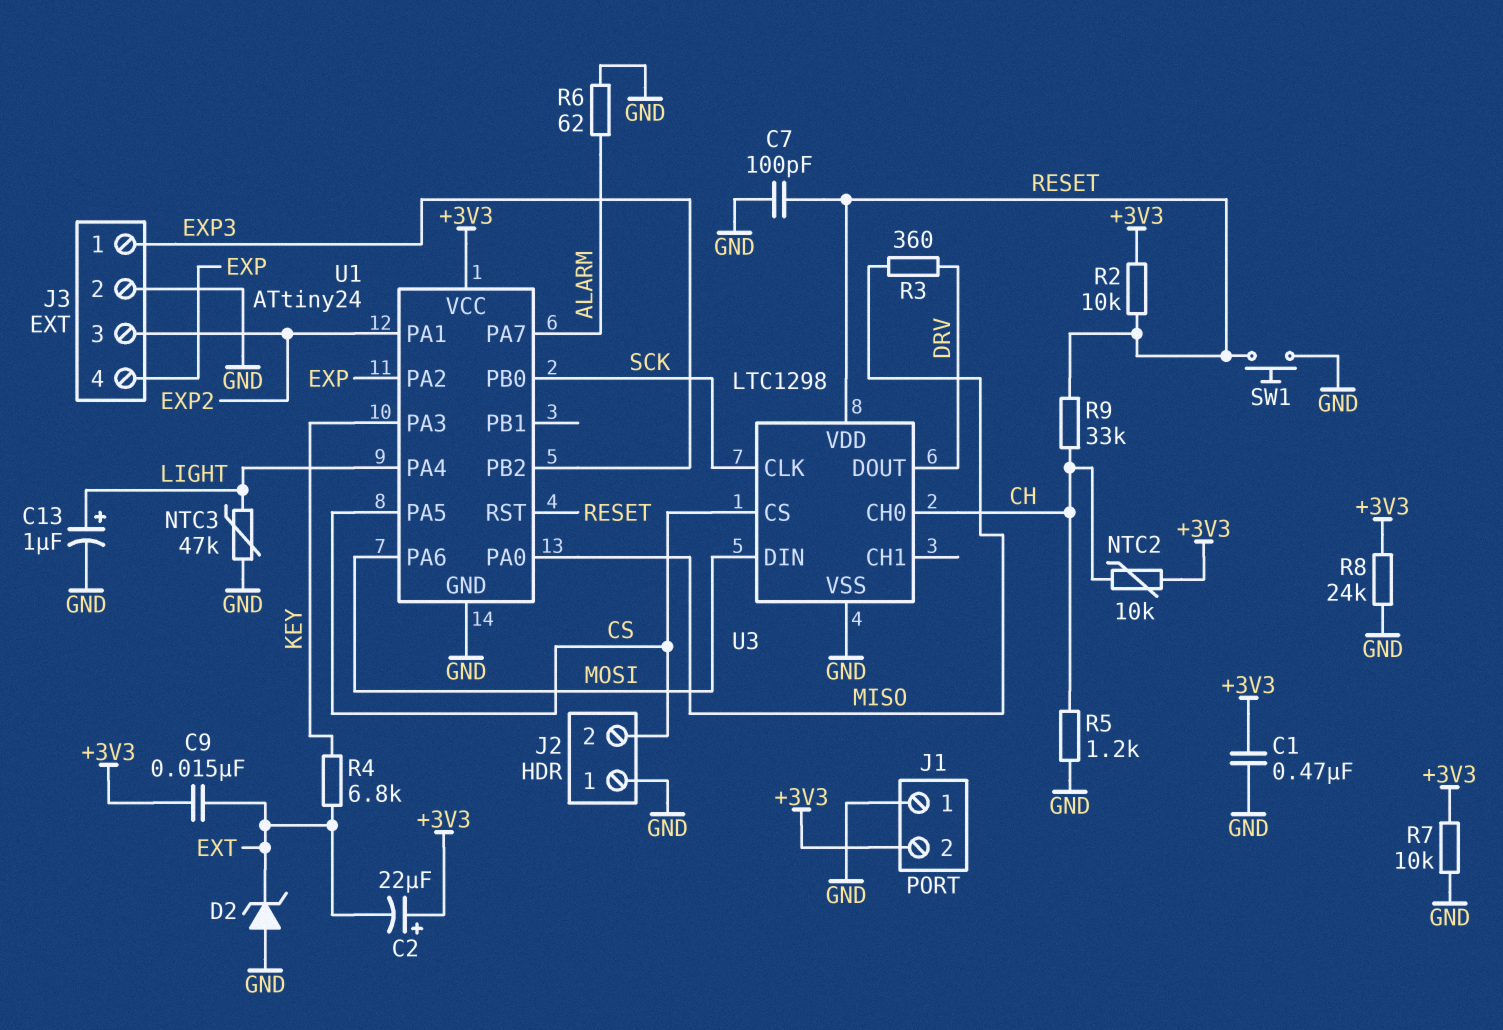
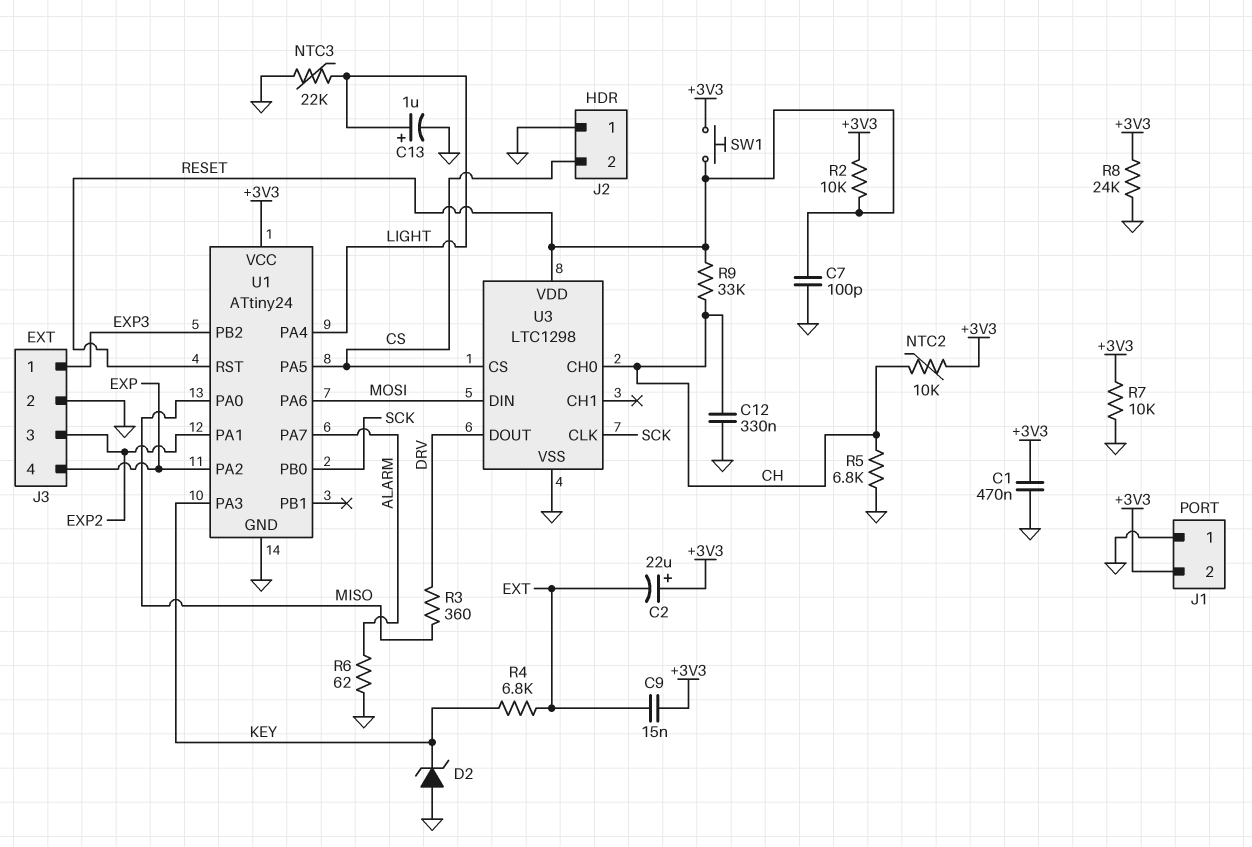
C12: none -> 330nF (CH, GND)
D2: zener (A GND, K EXT) -> zener (A GND, K KEY)
NTC3: 47k (GND, LIGHT) -> 22k (GND, LIGHT)
R5: 1.2k (CH, GND) -> 6.8k (CH, GND)
SW1: button (GND, RESET) -> button (+3V3, RESET)

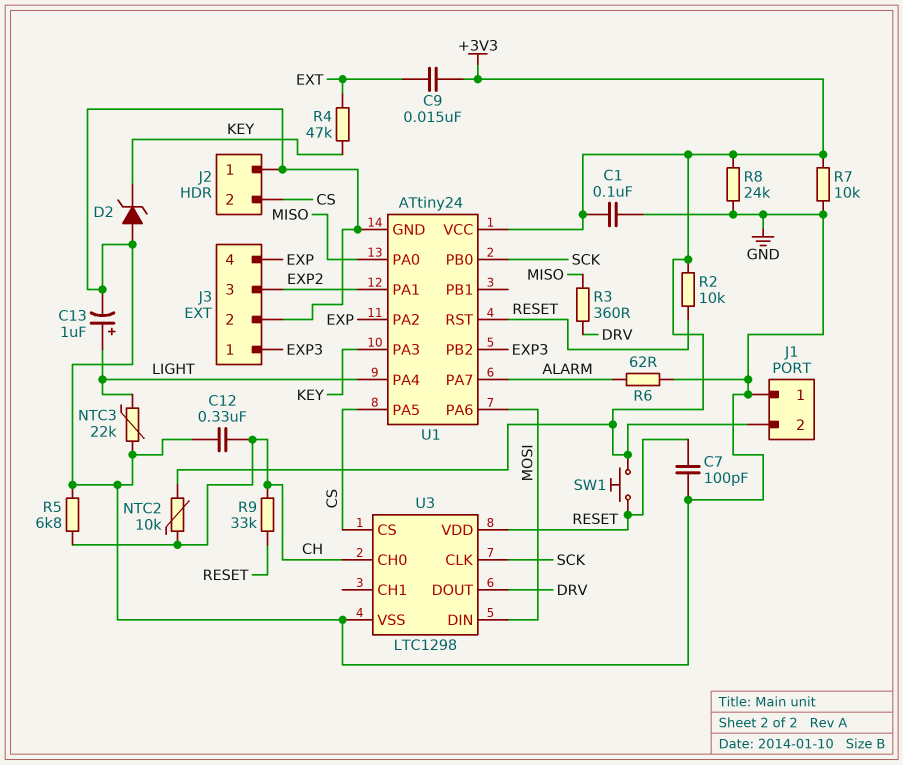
C1: 470nF (+3V3, GND) -> 100nF (+3V3, GND)
C2: 22uF (plus +3V3, minus EXT) -> none
R4: 6.8k (EXT, KEY) -> 47k (EXT, KEY)

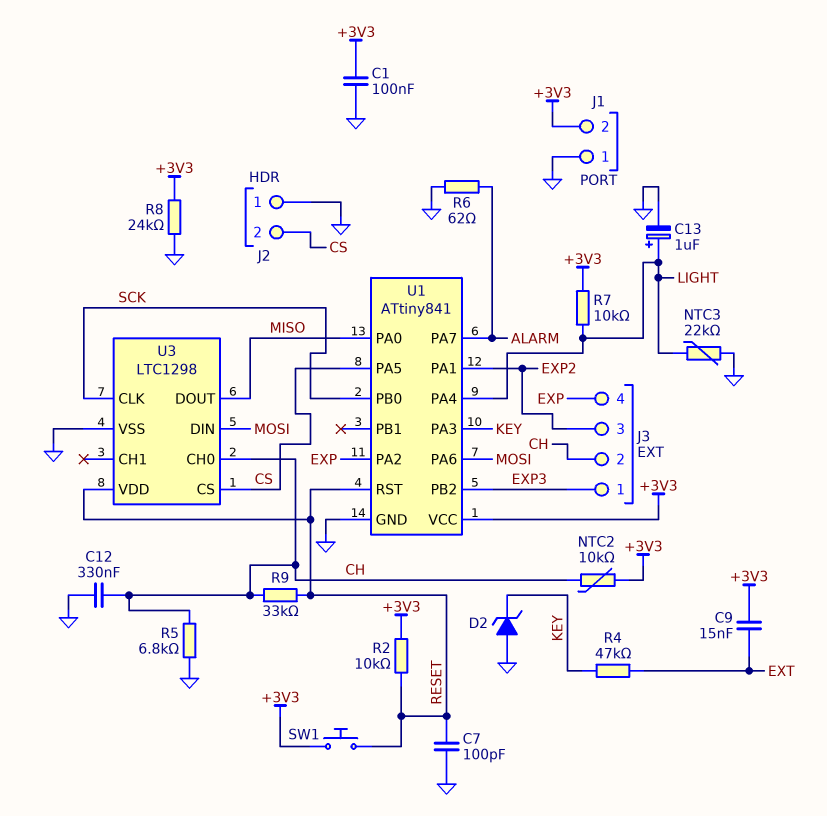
J3 pin 2: GND -> CH
R3: 360 (DRV, MISO) -> none
R7: 10k (+3V3, GND) -> 10k (+3V3, LIGHT)
U1: ATtiny24 -> ATtiny841
U3 pin DOUT: DRV -> MISO

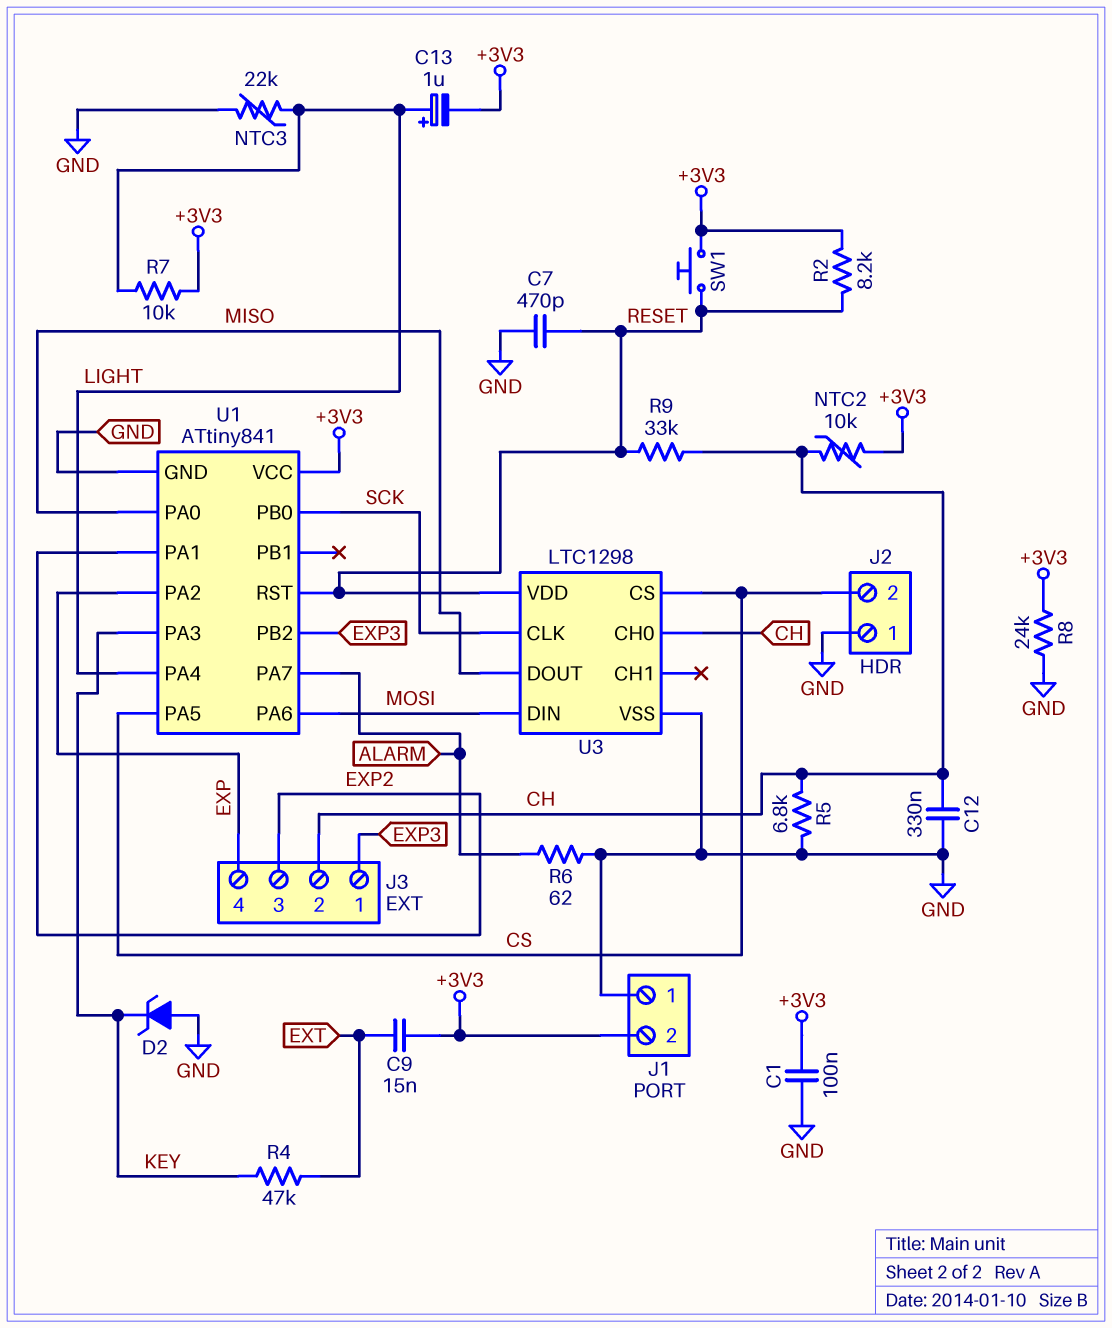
C7: 100pF (GND, RESET) -> 470pF (GND, RESET)
C13: 1uF (plus LIGHT, minus GND) -> 1uF (plus LIGHT, minus +3V3)
R2: 10k (+3V3, RESET) -> 8.2k (+3V3, RESET)

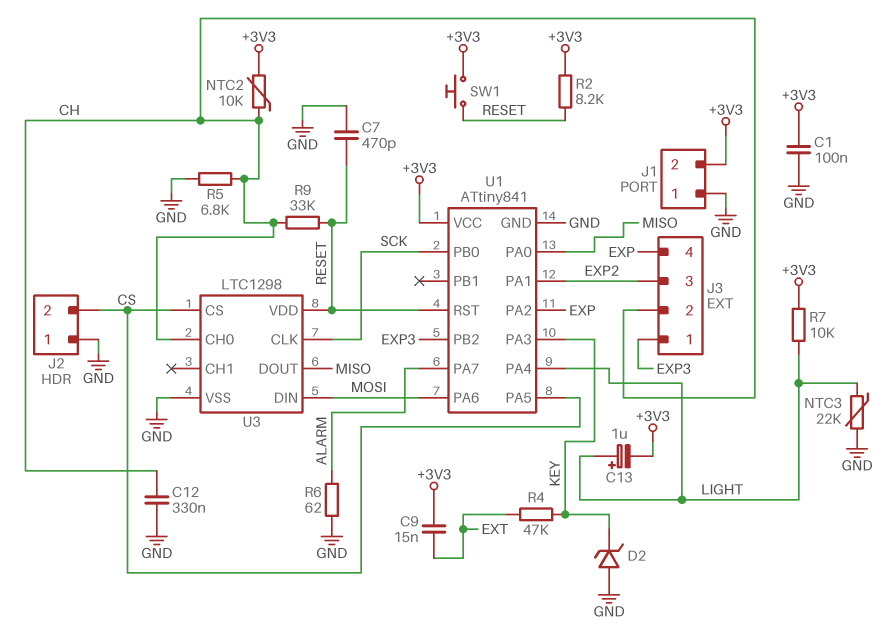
R8: 24k (+3V3, GND) -> none

